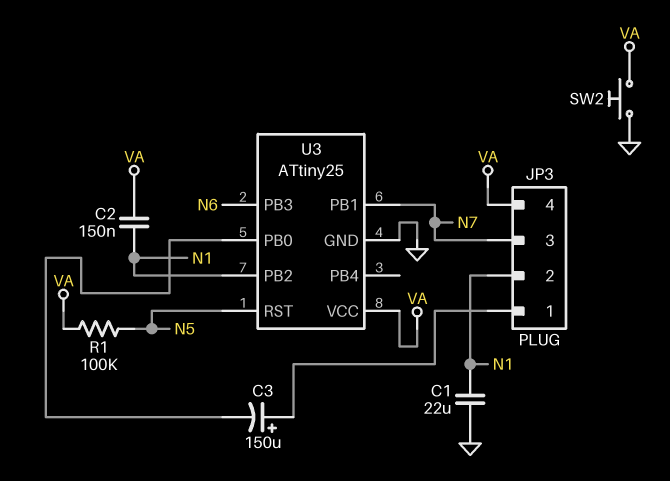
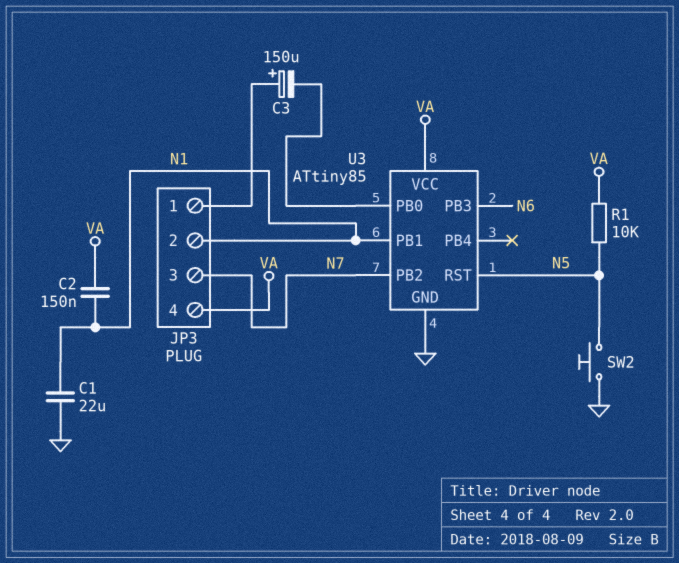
R1: 100k (N5, VA) -> 10k (N5, VA)
SW2: button (GND, VA) -> button (GND, N5)
U3: ATtiny25 -> ATtiny85
U3 pin PB1: N7 -> N1
U3 pin PB2: N1 -> N7

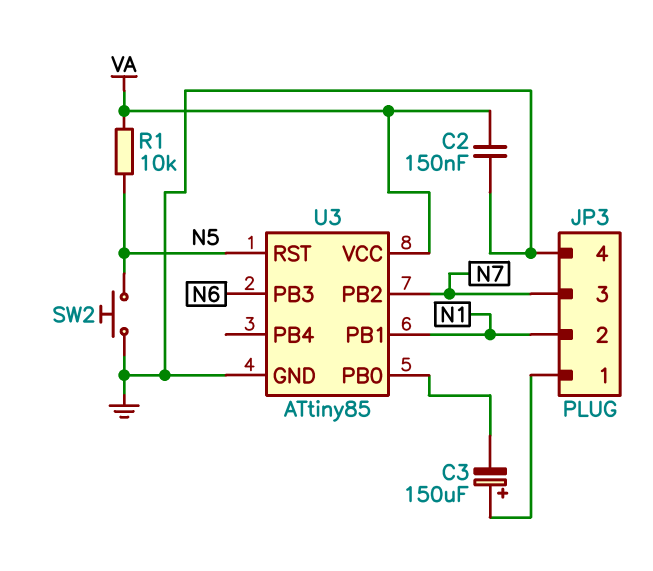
C1: 22uF (GND, N1) -> none
C2: 150nF (N1, VA) -> 150nF (GND, VA)
JP3 pin 4: VA -> GND

